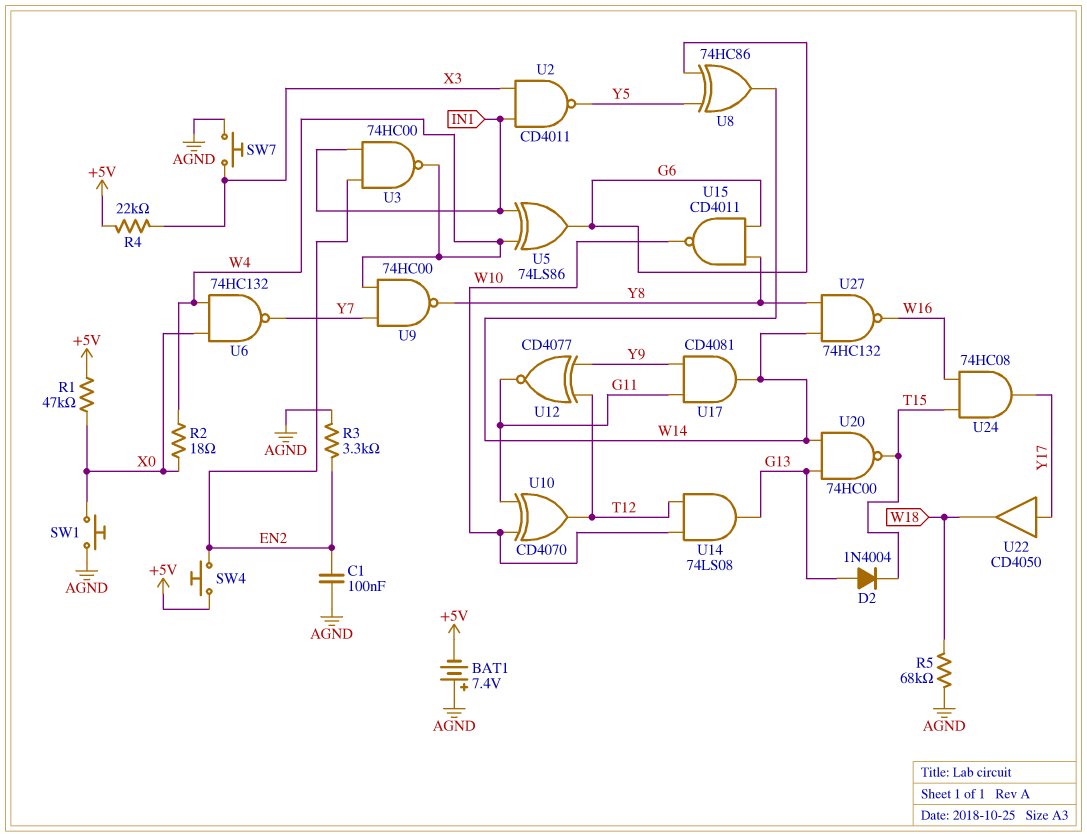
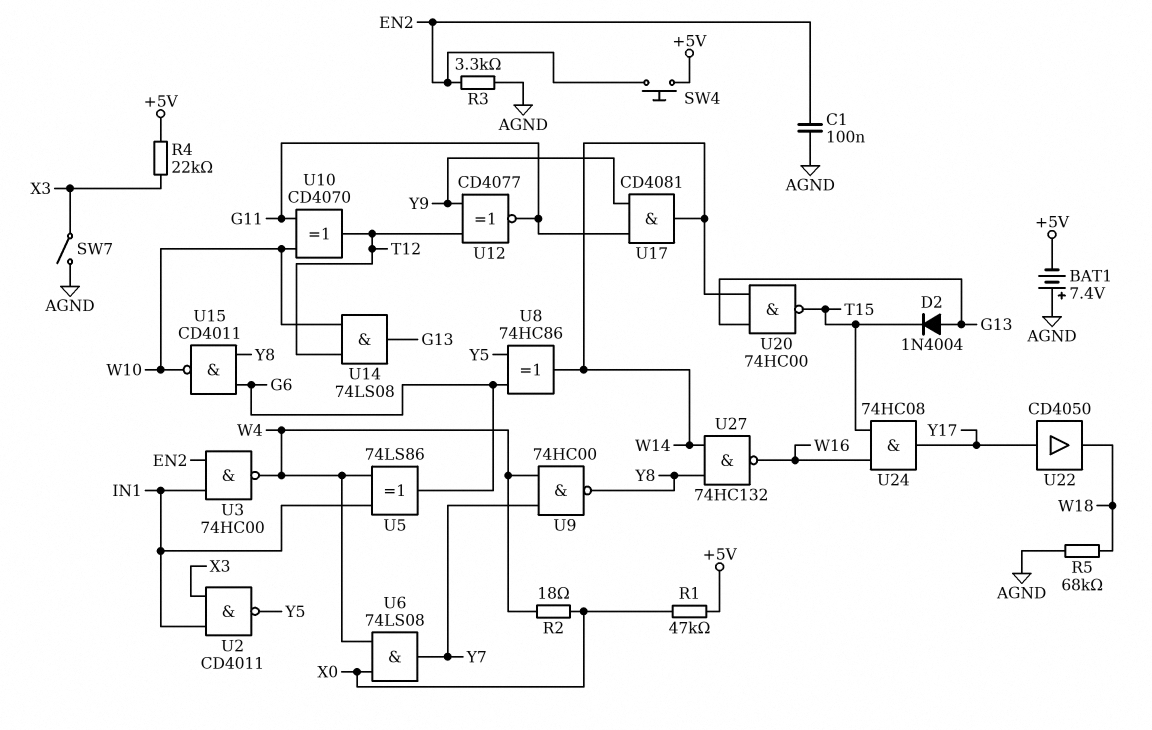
SW1: button (AGND, X0) -> none
SW7: button (AGND, X3) -> switch (AGND, X3)
U6: NAND 74HC132 (in W4, in X0, out Y7) -> AND 74LS08 (in W4, in X0, out Y7)

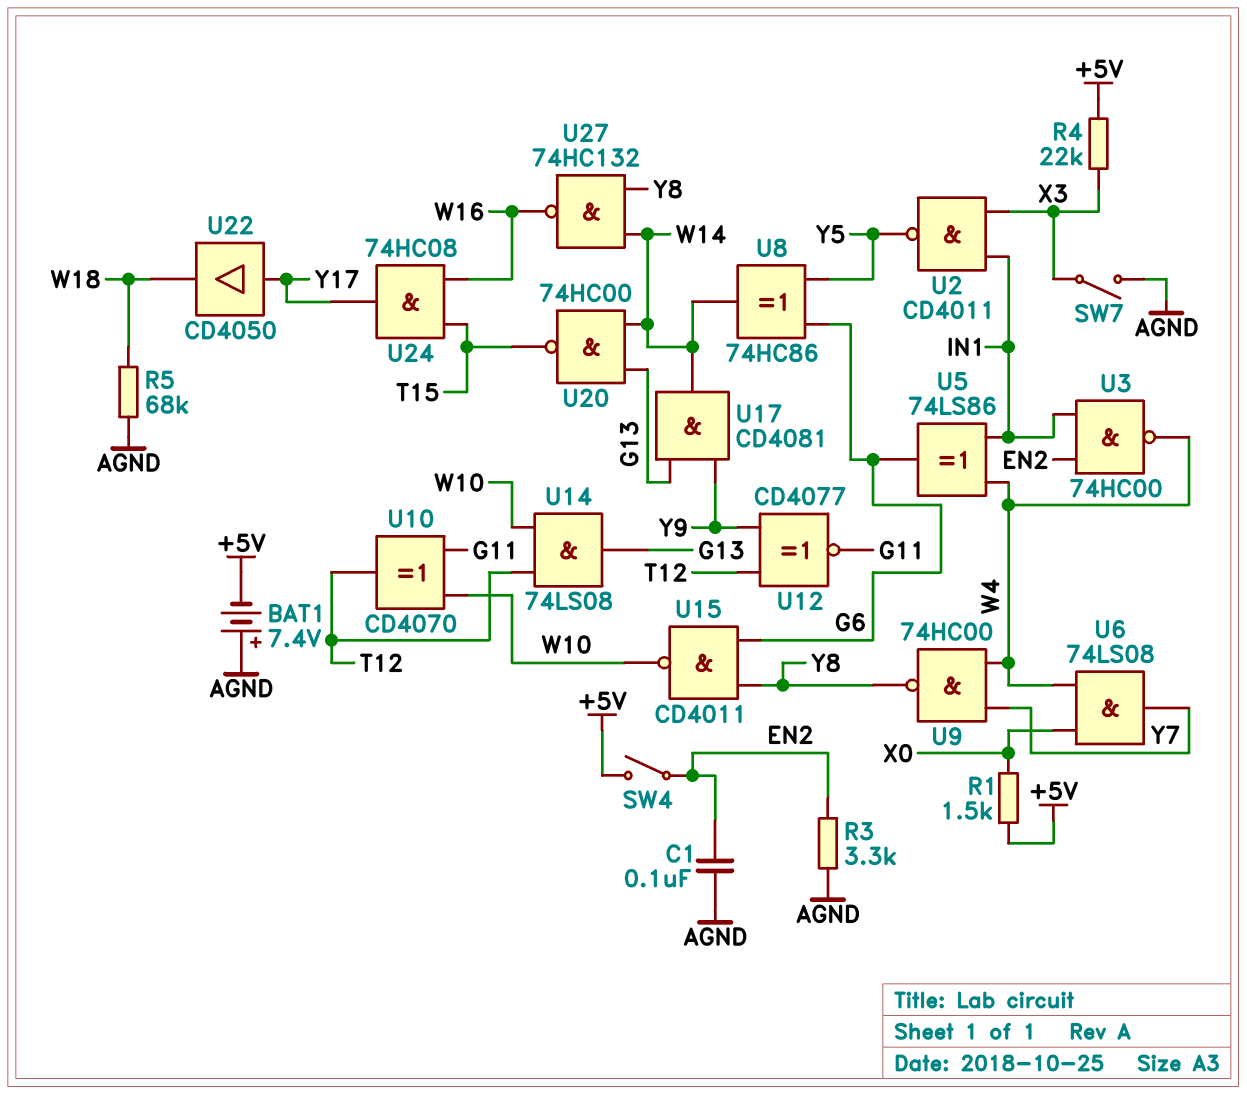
D2: diode 1N4004 (A G13, K T15) -> none
R1: 47k (+5V, X0) -> 1.5k (+5V, X0)
R2: 18 (W4, X0) -> none
SW4: button (+5V, EN2) -> switch (+5V, EN2)
U17: AND CD4081 (in G11, in Y9, out W14) -> AND CD4081 (in G13, in Y9, out W14)

